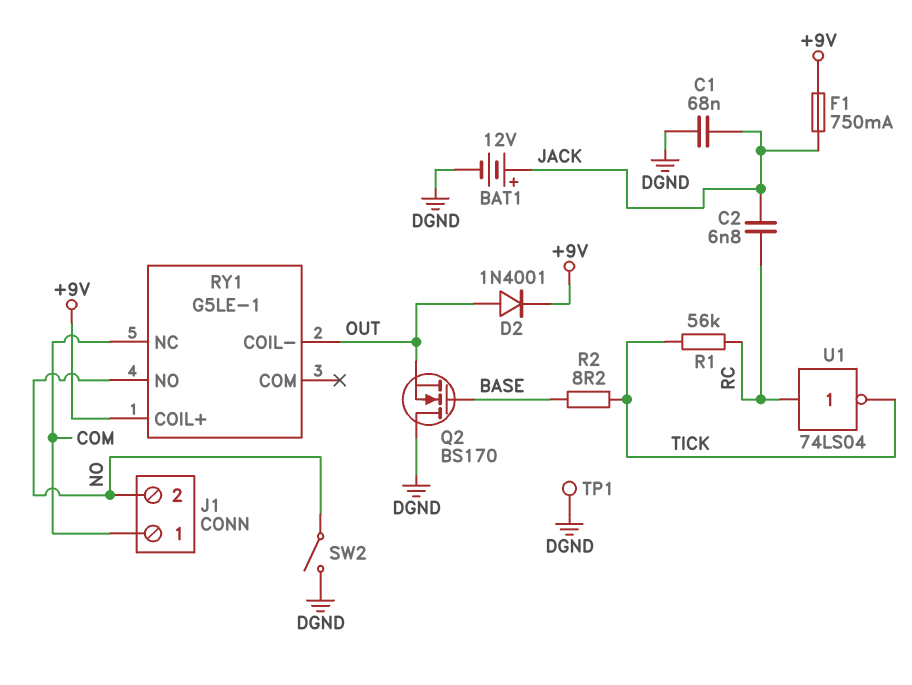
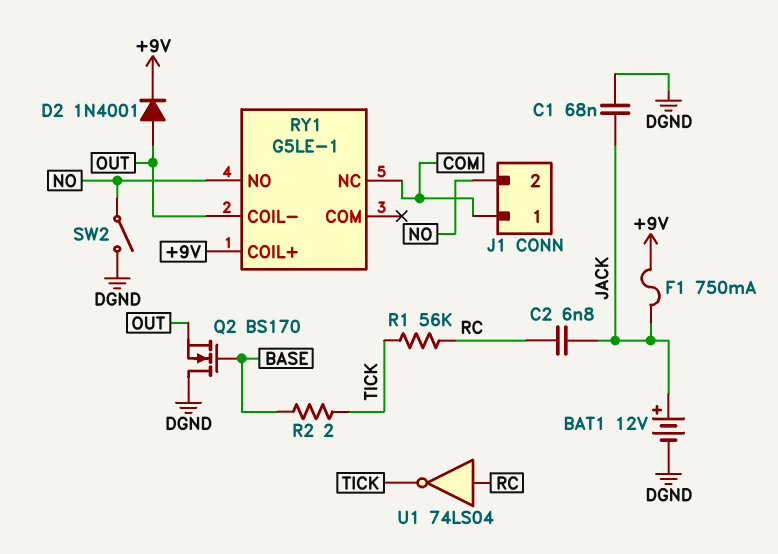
R2: 8.2 (BASE, TICK) -> 2 (BASE, TICK)
TP1: test point (DGND) -> none

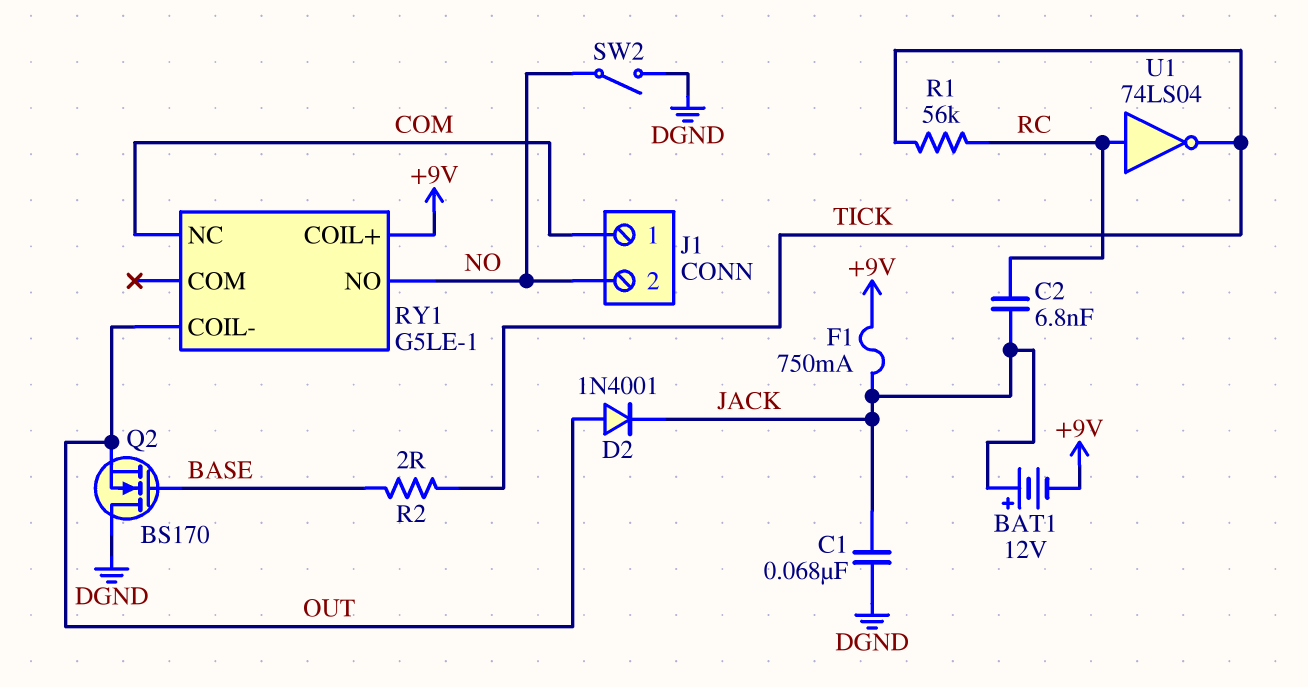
BAT1: 12V (plus JACK, minus DGND) -> 12V (plus JACK, minus +9V)
D2: diode 1N4001 (A OUT, K +9V) -> diode 1N4001 (A OUT, K JACK)

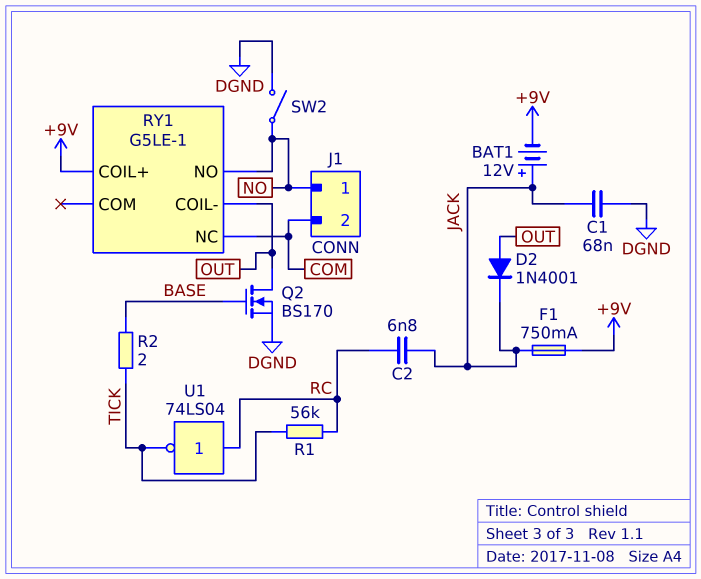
J1 pin 1: COM -> NO
J1 pin 2: NO -> COM
Q2: NMOS BS170 (G BASE, D DGND, S OUT) -> NMOS BS170 (G BASE, D OUT, S DGND)

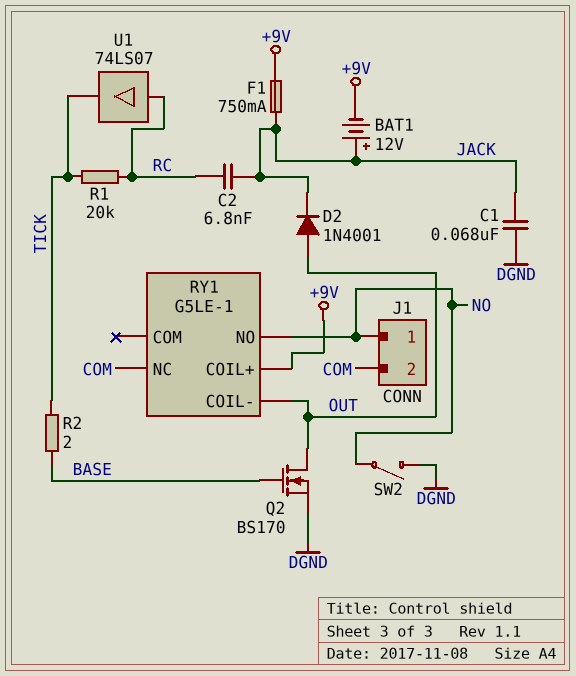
R1: 56k (RC, TICK) -> 20k (RC, TICK)
U1: NOT 74LS04 (in RC, out TICK) -> buffer 74LS07 (in RC, out TICK)

